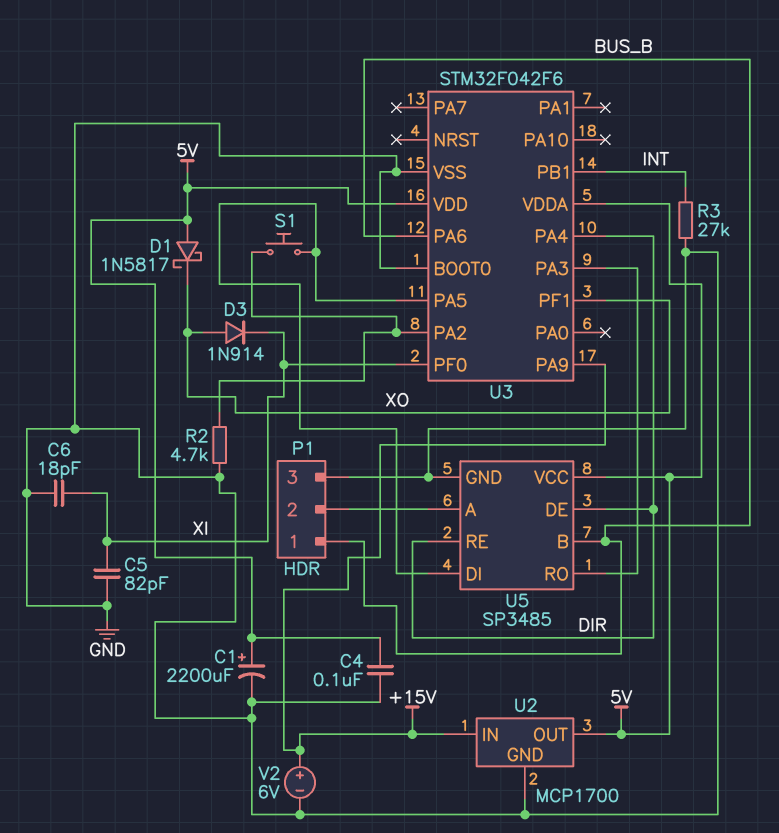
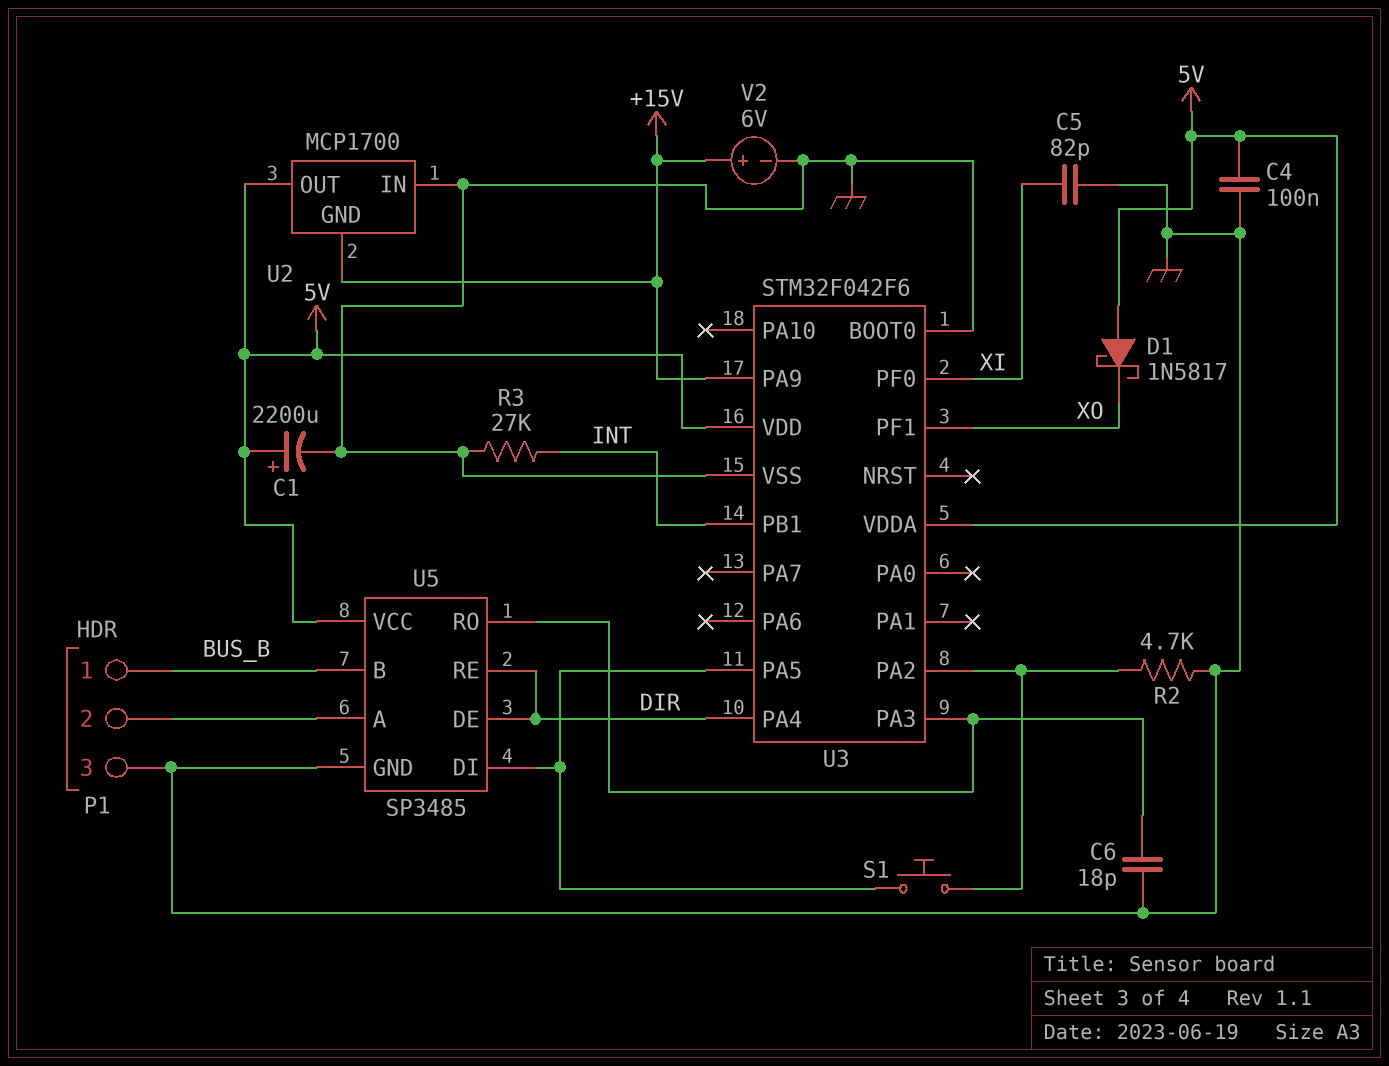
C6: 18pF (GND, XI) -> 18pF (GND, U3/PA3)
D3: diode 1N914 (A XO, K XI) -> none
U2 pin GND: GND -> +15V
U2 pin IN: +15V -> GND
U3 pin PA6: BUS_B -> none

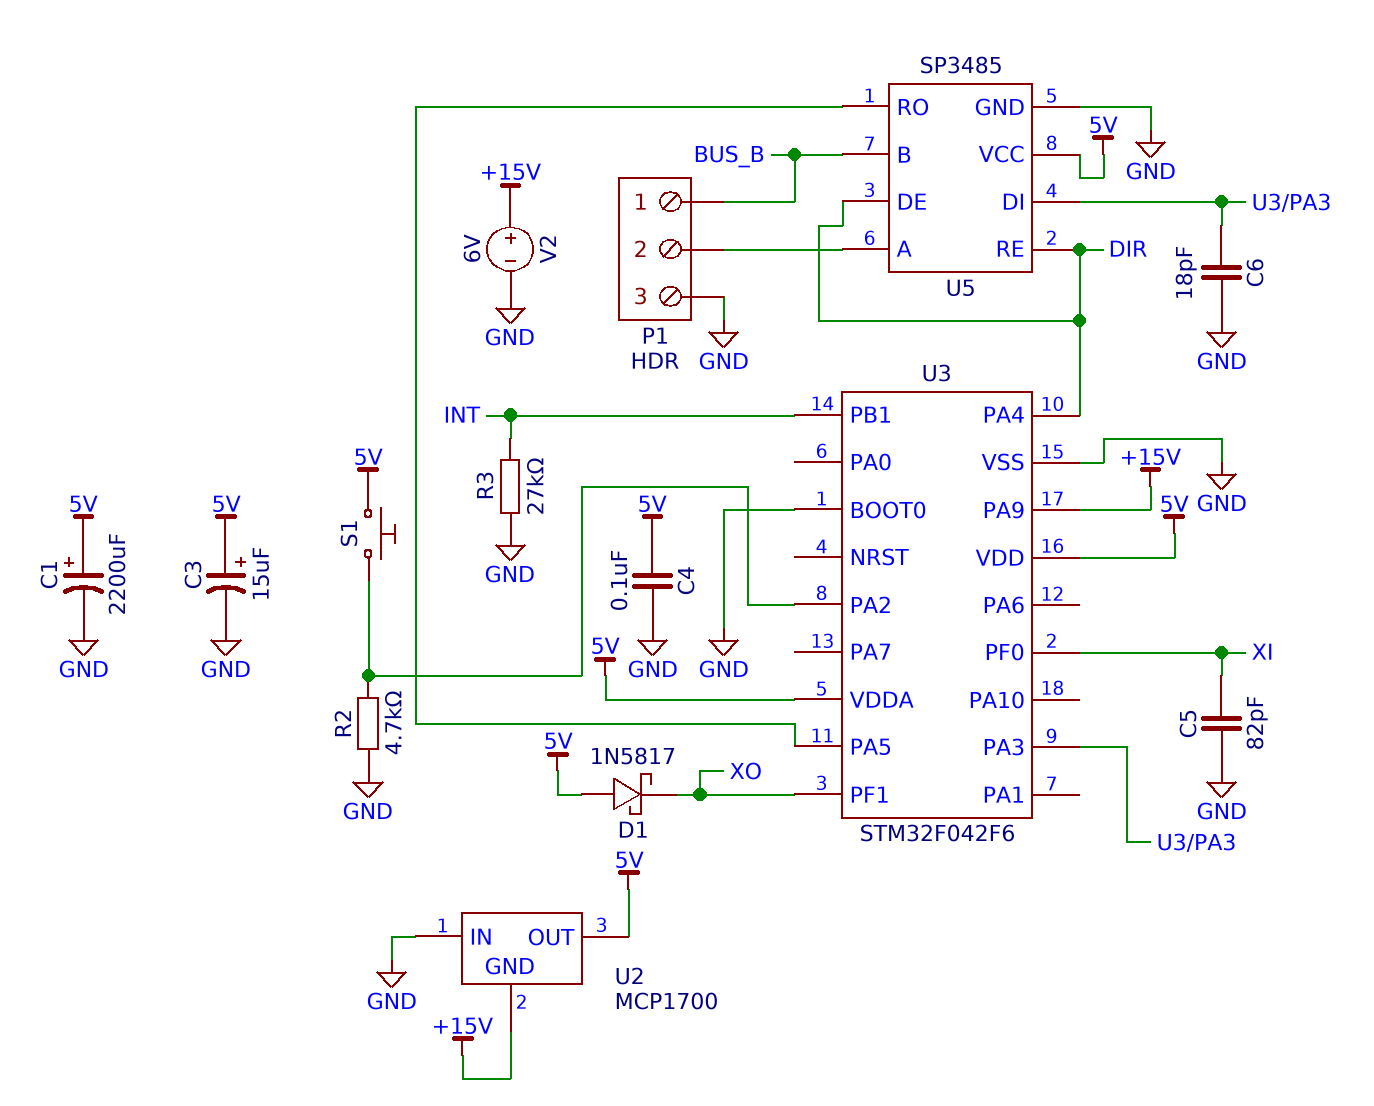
C3: none -> 15uF (plus 5V, minus GND)
S1: button (U3/PA2, U3/PA5) -> button (5V, U3/PA2)
U5 pin DI: U3/PA5 -> U3/PA3
U5 pin RO: U3/PA3 -> U3/PA5

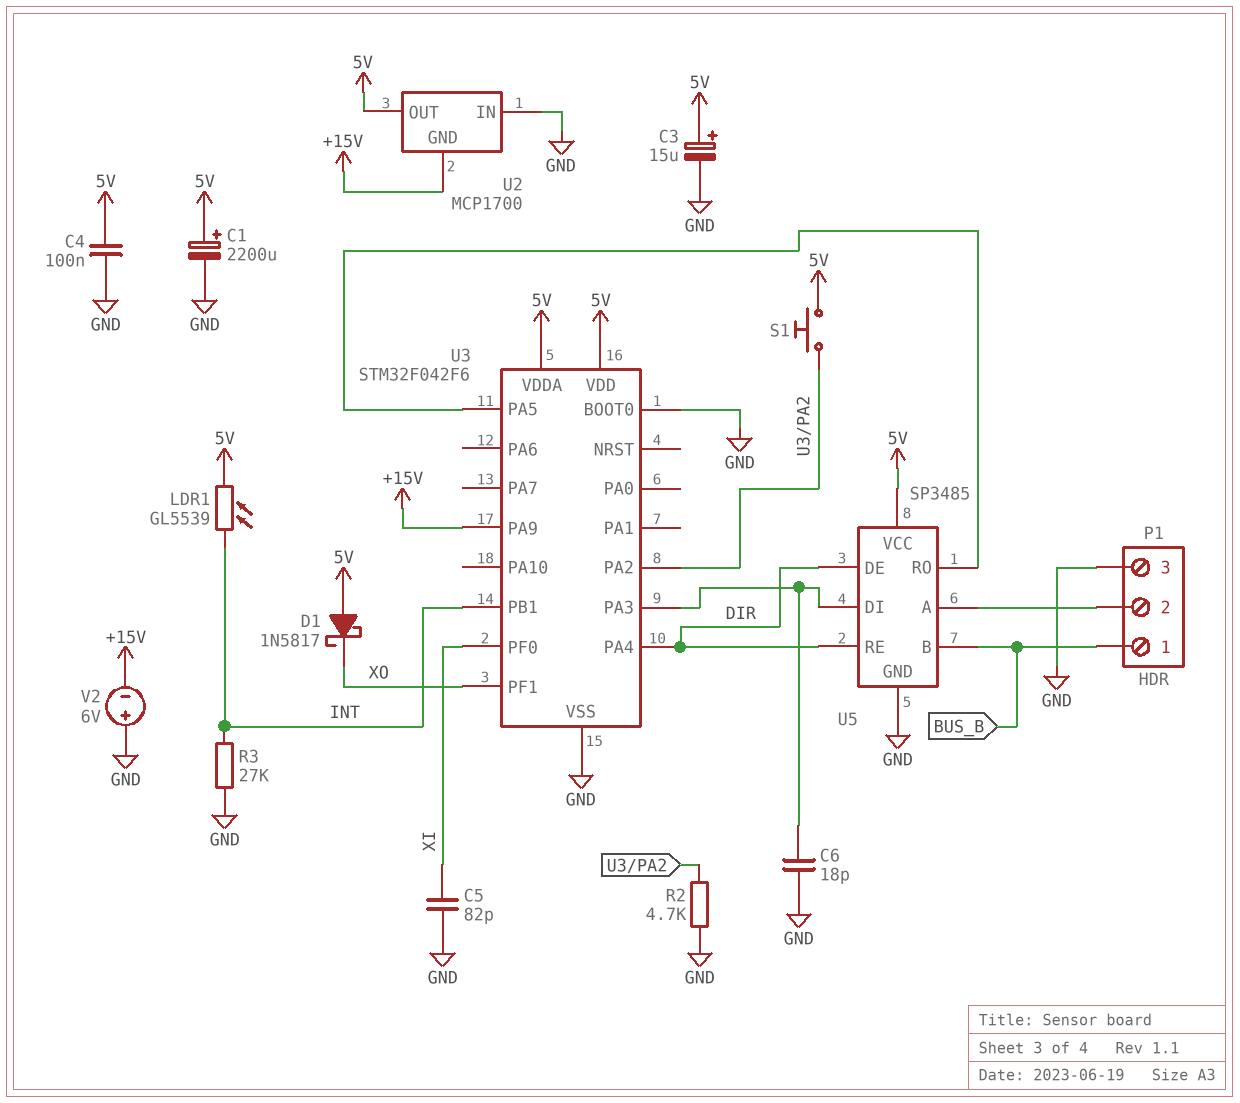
LDR1: none -> GL5539 (5V, INT)
V2: 6V (plus +15V, minus GND) -> 6V (plus GND, minus +15V)

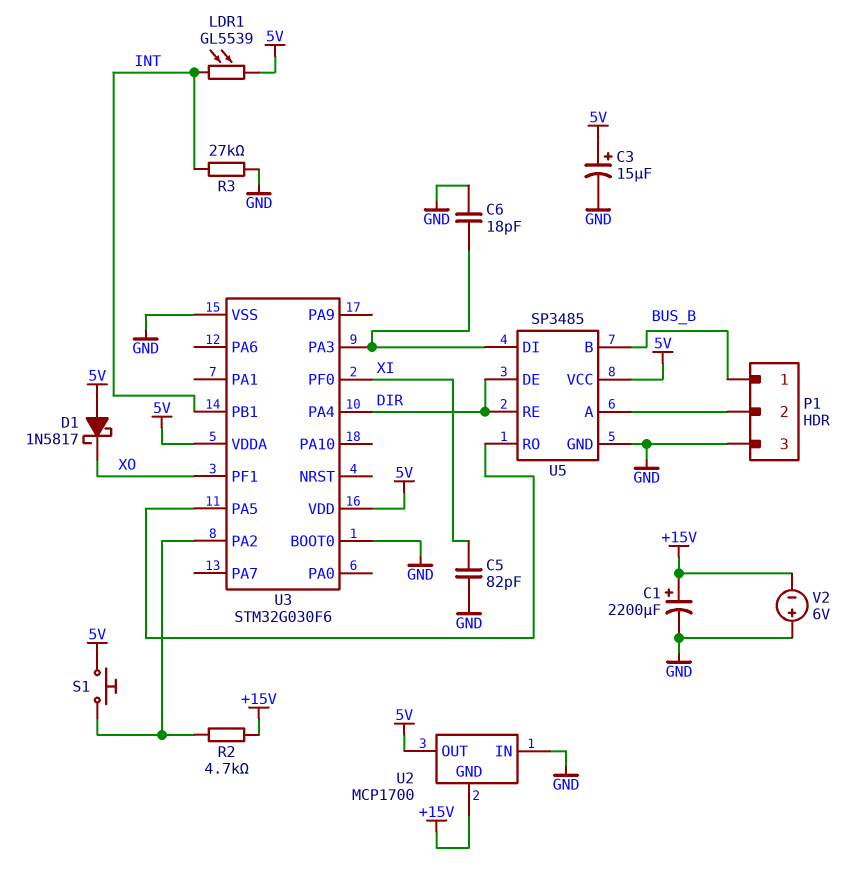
C1: 2200uF (plus 5V, minus GND) -> 2200uF (plus +15V, minus GND)
C4: 100nF (5V, GND) -> none
R2: 4.7k (GND, U3/PA2) -> 4.7k (+15V, U3/PA2)
U3: STM32F042F6 -> STM32G030F6
U3 pin PA9: +15V -> none

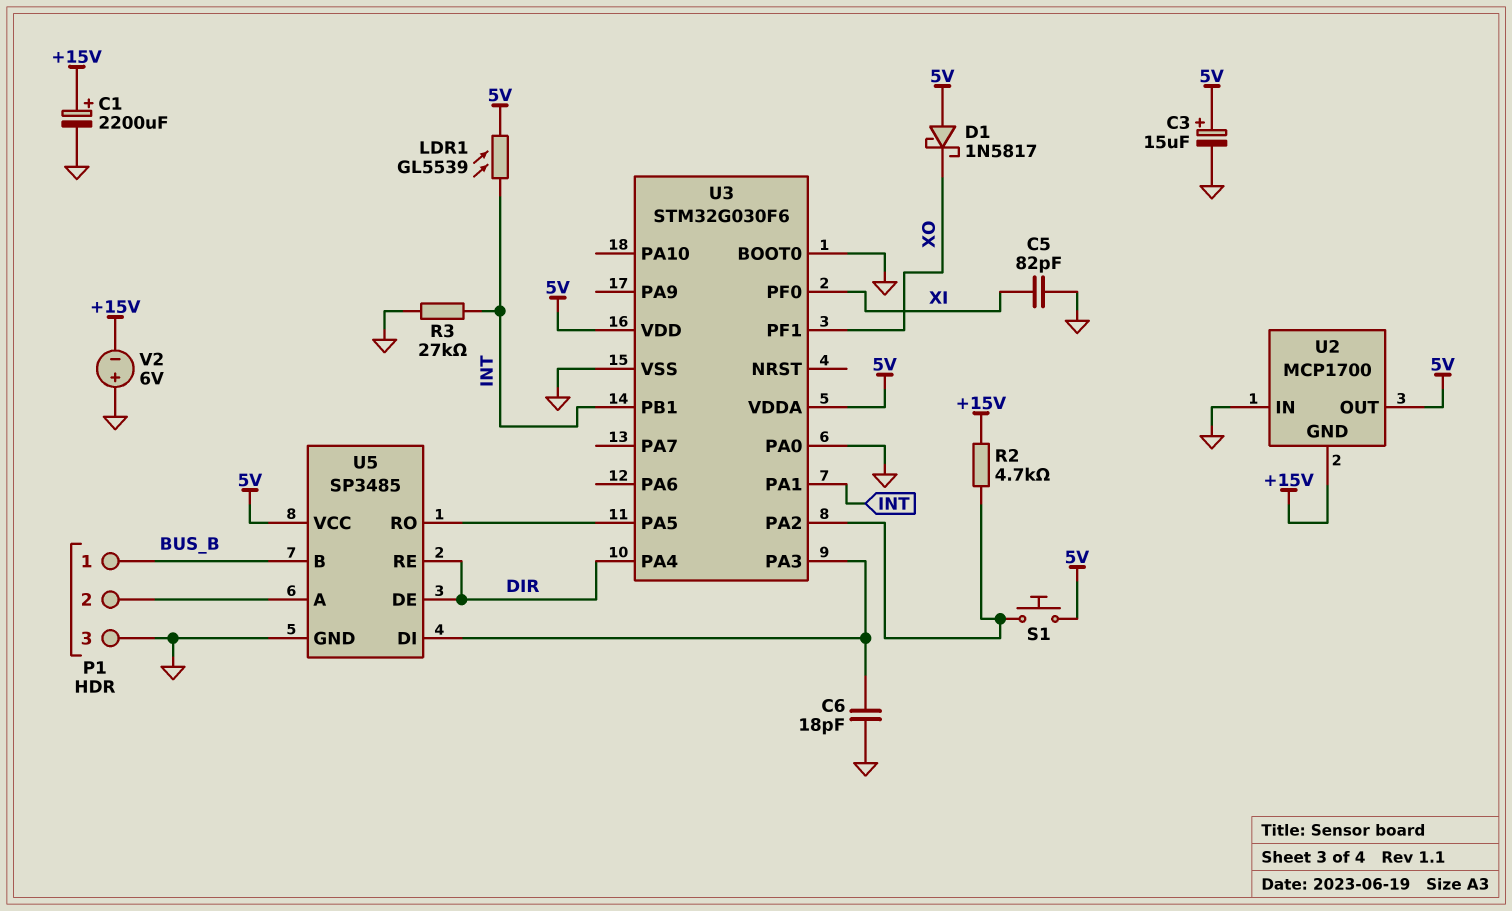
U3 pin PA0: none -> GND
U3 pin PA1: none -> INT

